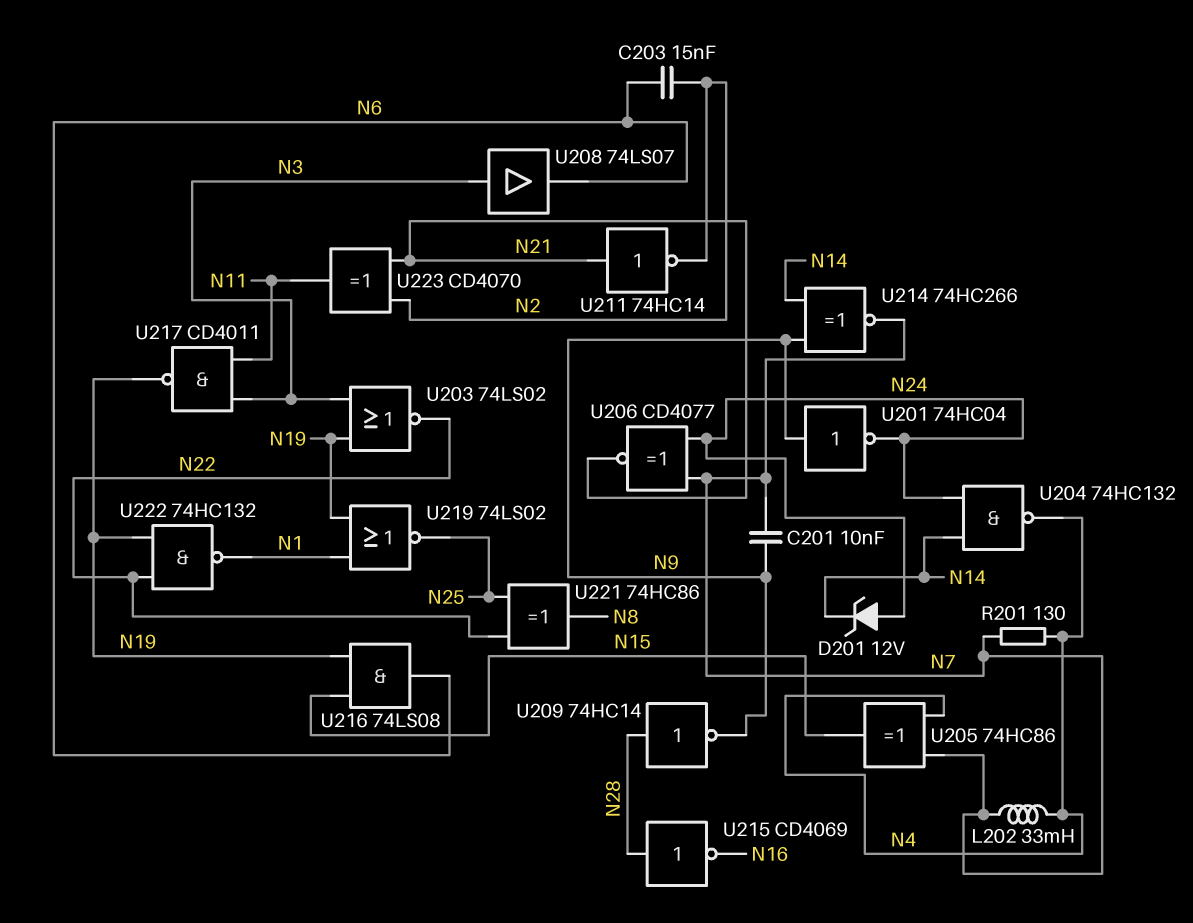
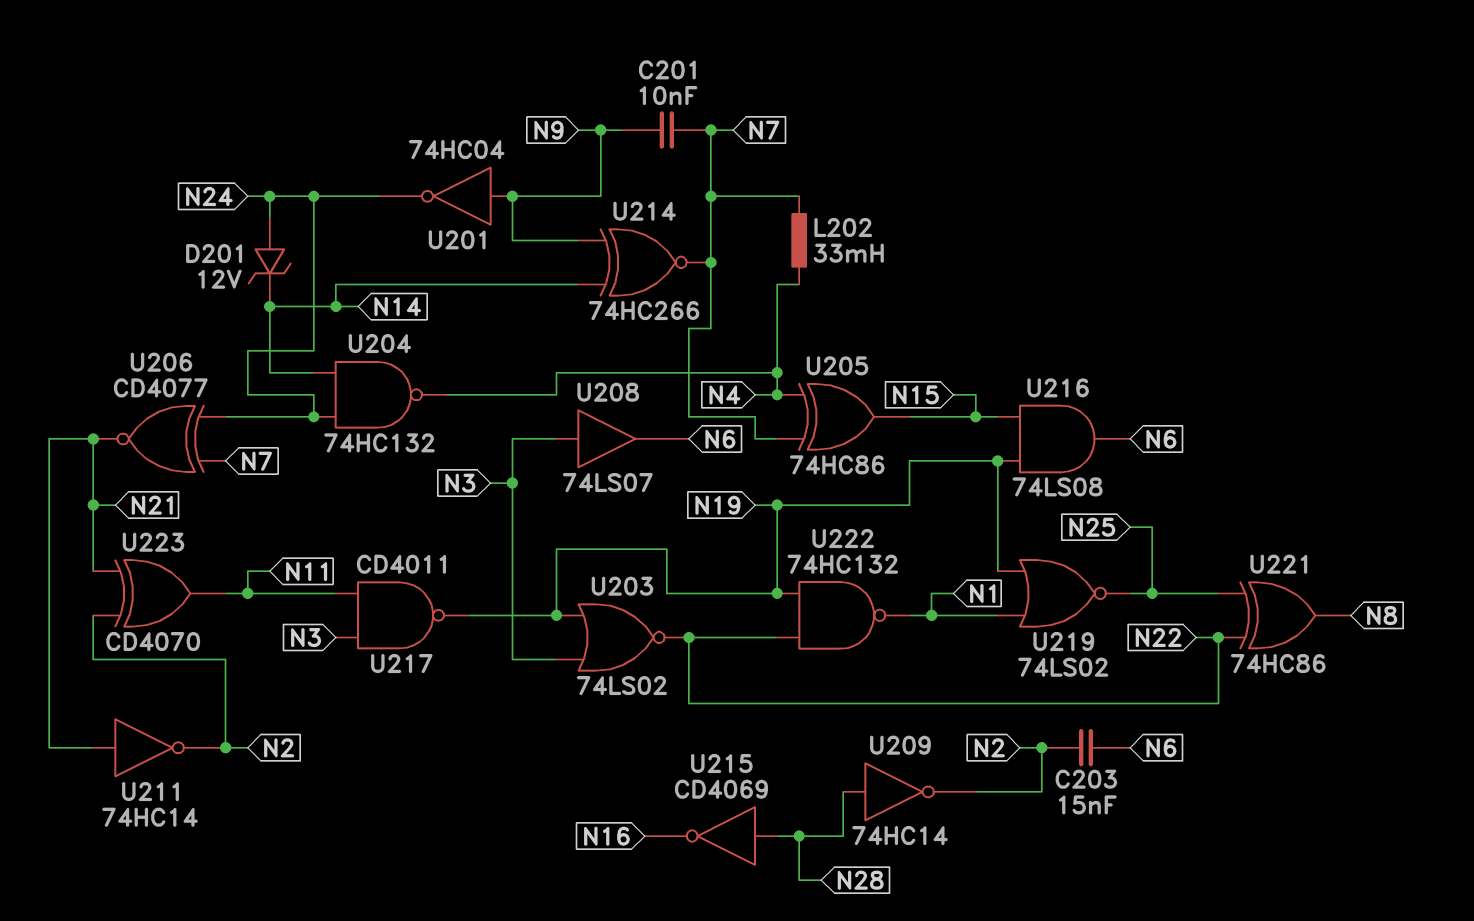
R201: 130 (N4, N7) -> none
U209: NOT 74HC14 (in N28, out N9) -> NOT 74HC14 (in N28, out N2)

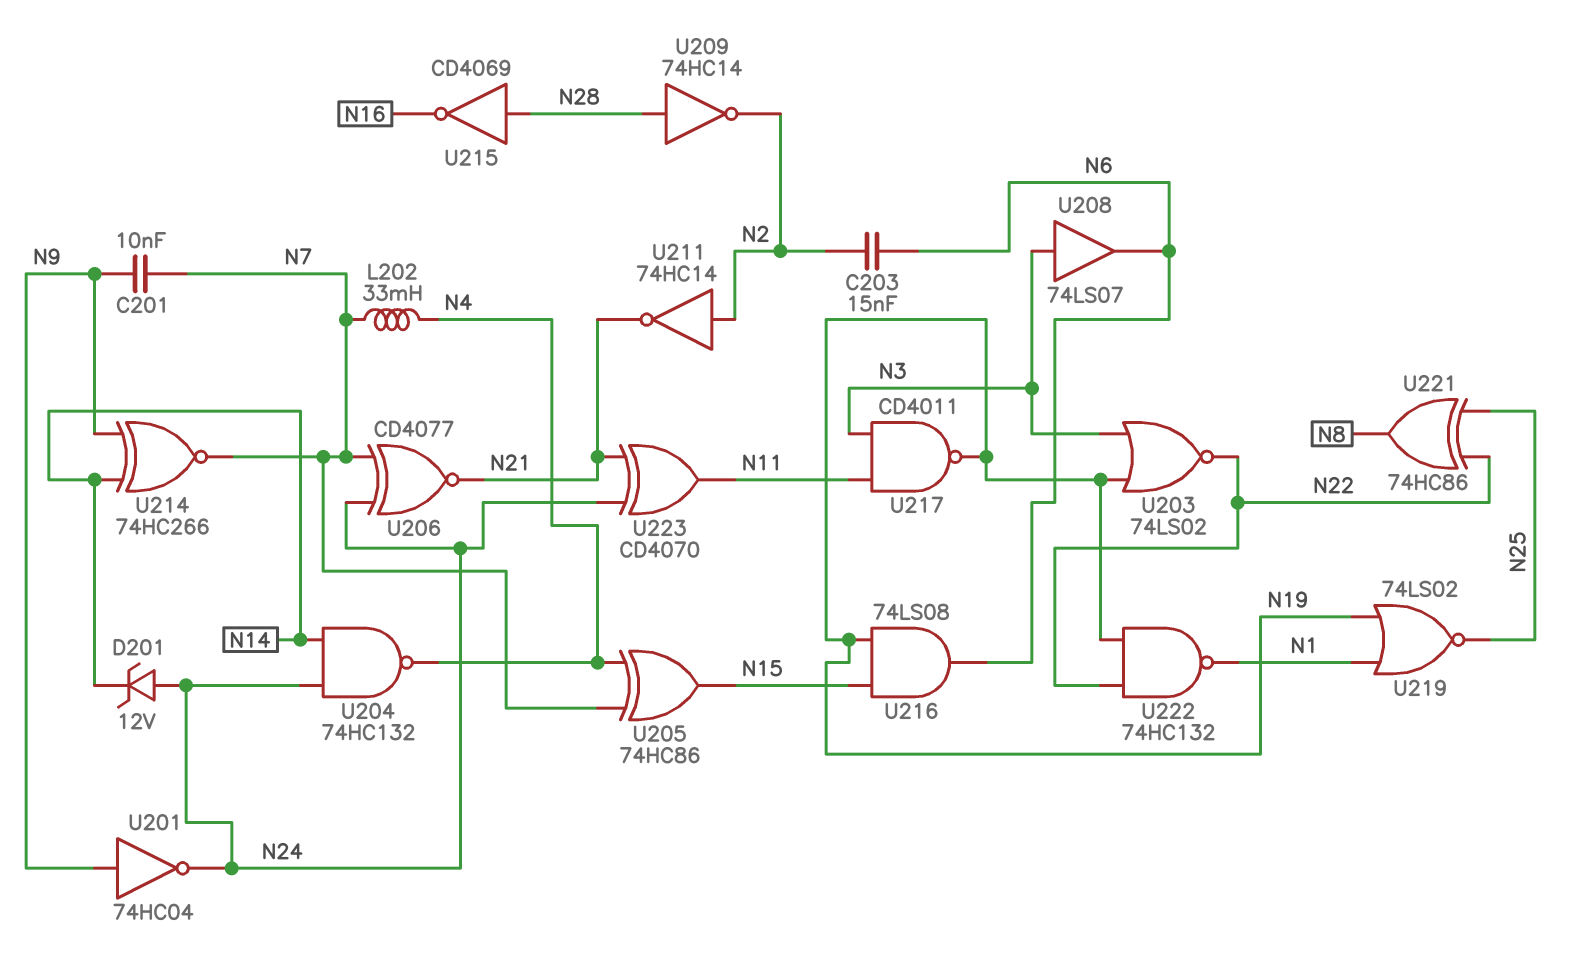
U211: NOT 74HC14 (in N21, out N2) -> NOT 74HC14 (in N2, out N21)
U223: XOR CD4070 (in N2, in N21, out N11) -> XOR CD4070 (in N21, in N24, out N11)

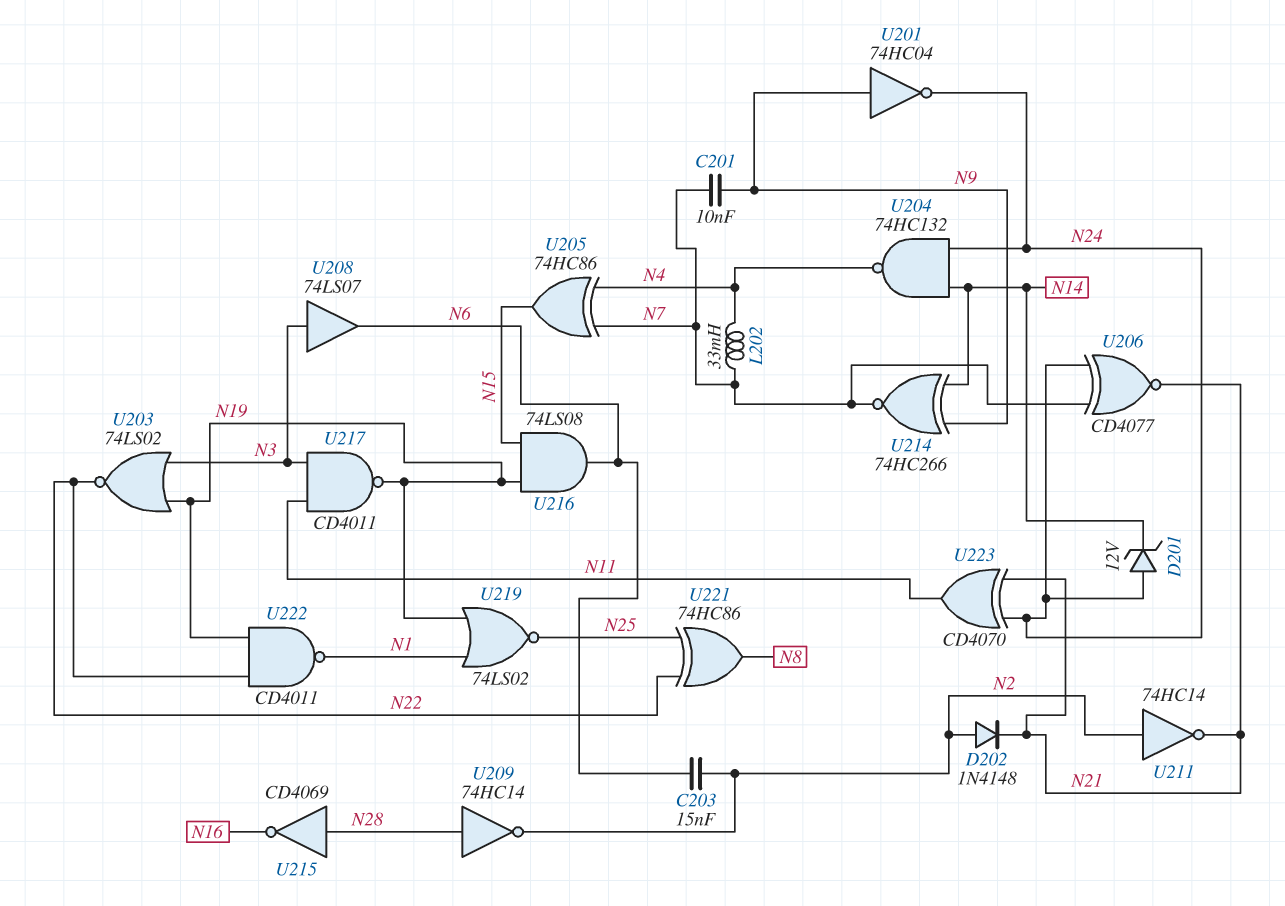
D202: none -> diode 1N4148 (A N2, K N21)
U222: NAND 74HC132 (in N19, in N22, out N1) -> NAND CD4011 (in N19, in N22, out N1)

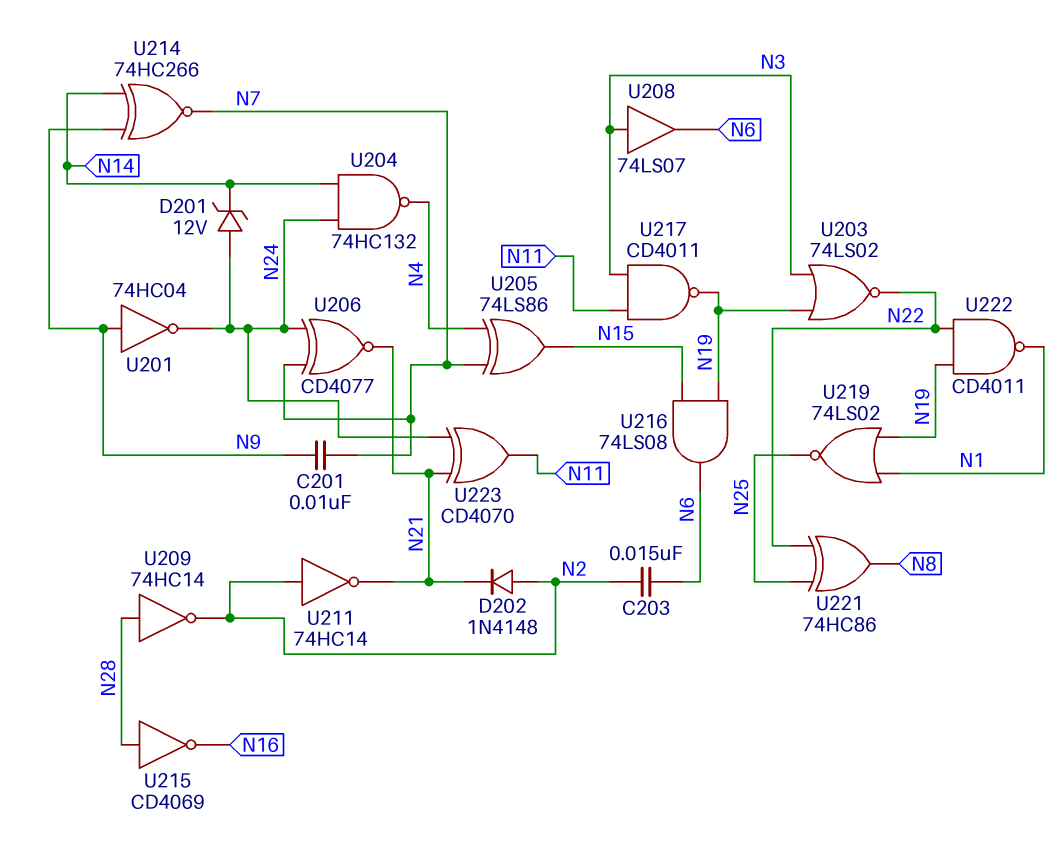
L202: 33mH (N4, N7) -> none
U205: XOR 74HC86 (in N4, in N7, out N15) -> XOR 74LS86 (in N4, in N7, out N15)

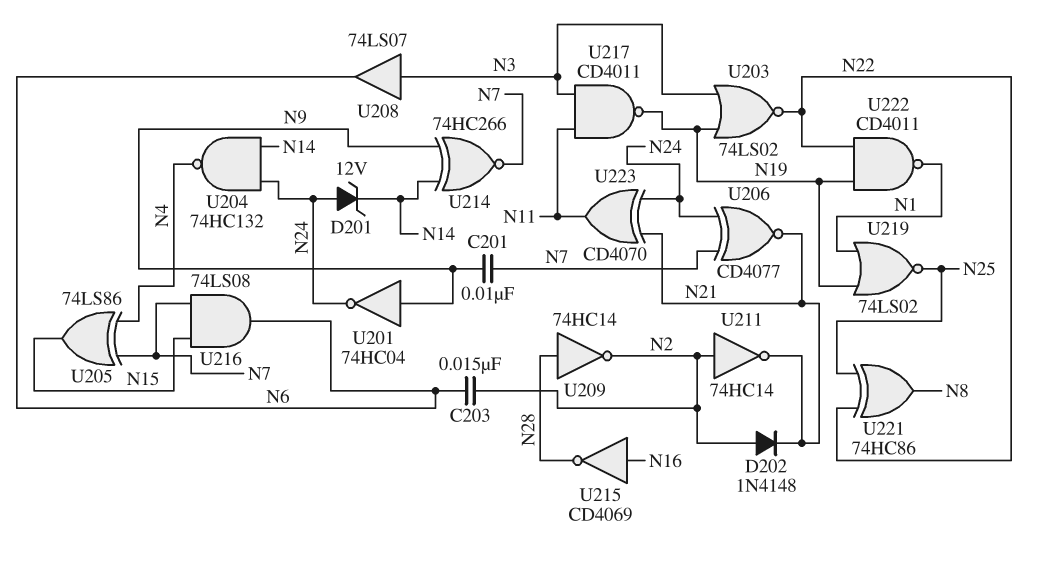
U215: NOT CD4069 (in N28, out N16) -> NOT CD4069 (in N16, out N28)
U216: AND 74LS08 (in N15, in N19, out N6) -> AND 74LS08 (in N7, in N15, out N6)

